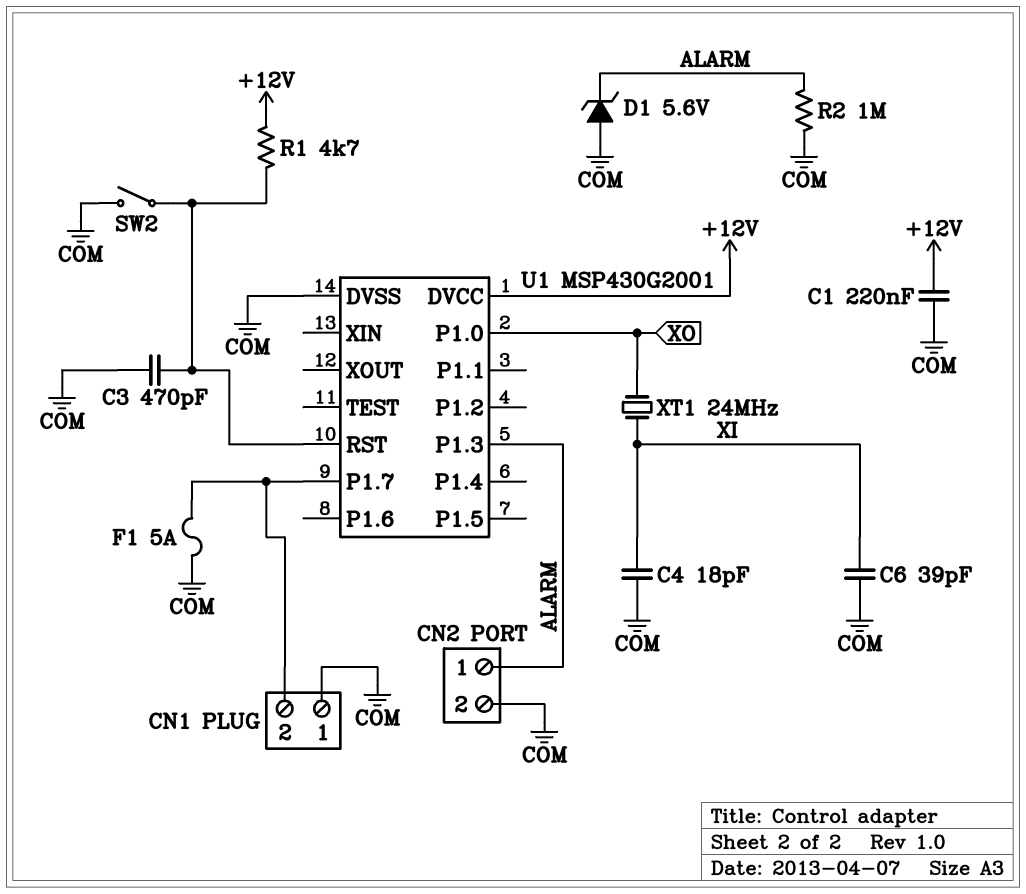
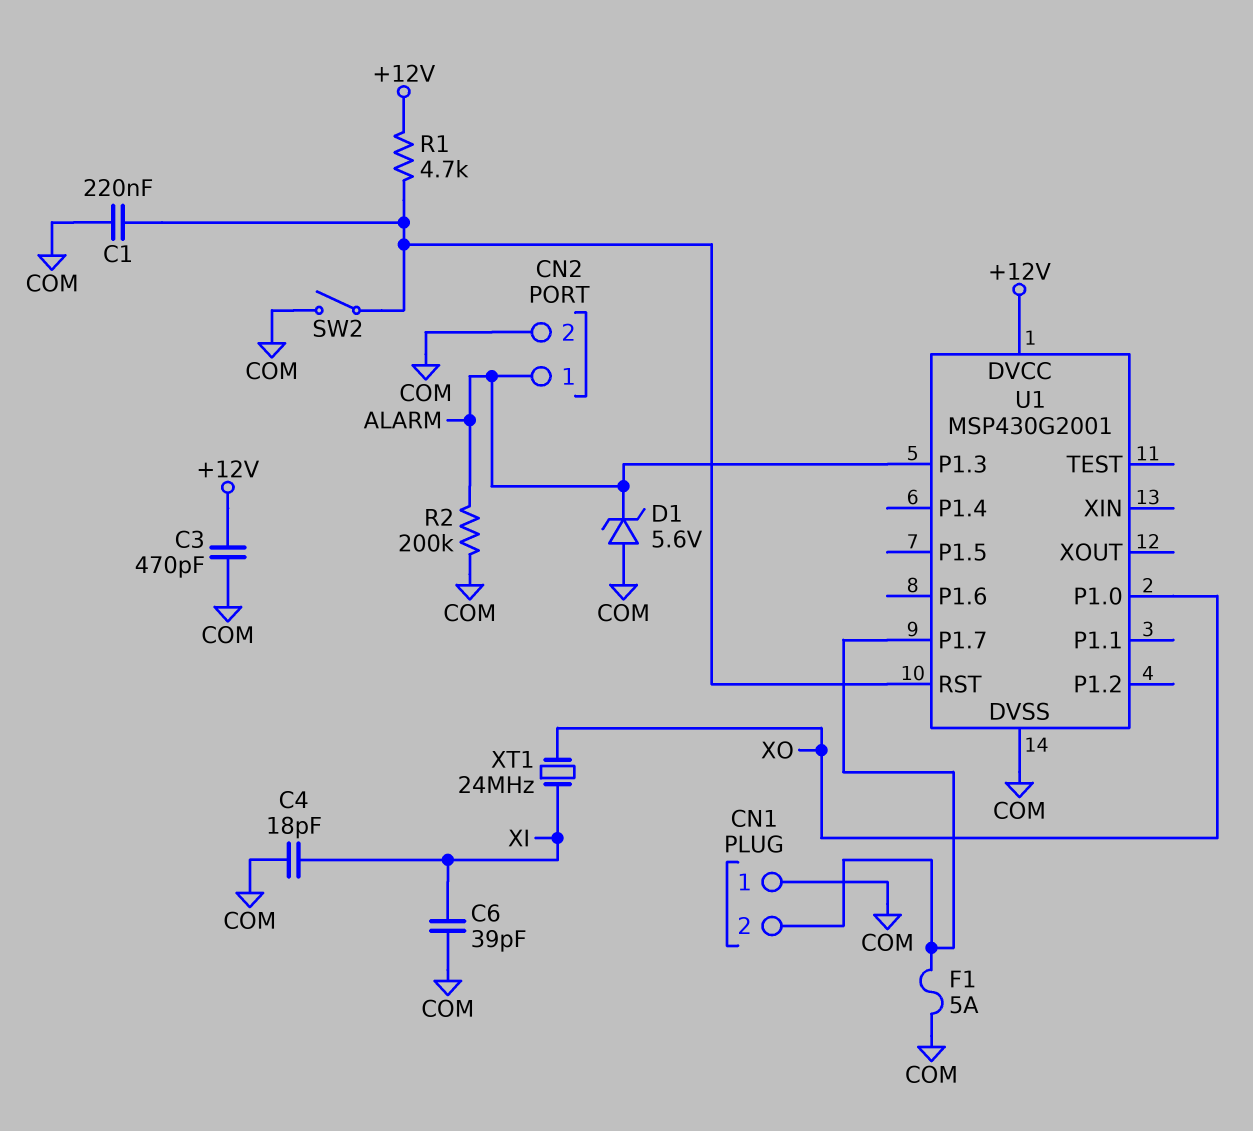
C1: 220nF (+12V, COM) -> 220nF (COM, U1/RST)
C3: 470pF (COM, U1/RST) -> 470pF (+12V, COM)
R2: 1M (ALARM, COM) -> 200k (ALARM, COM)

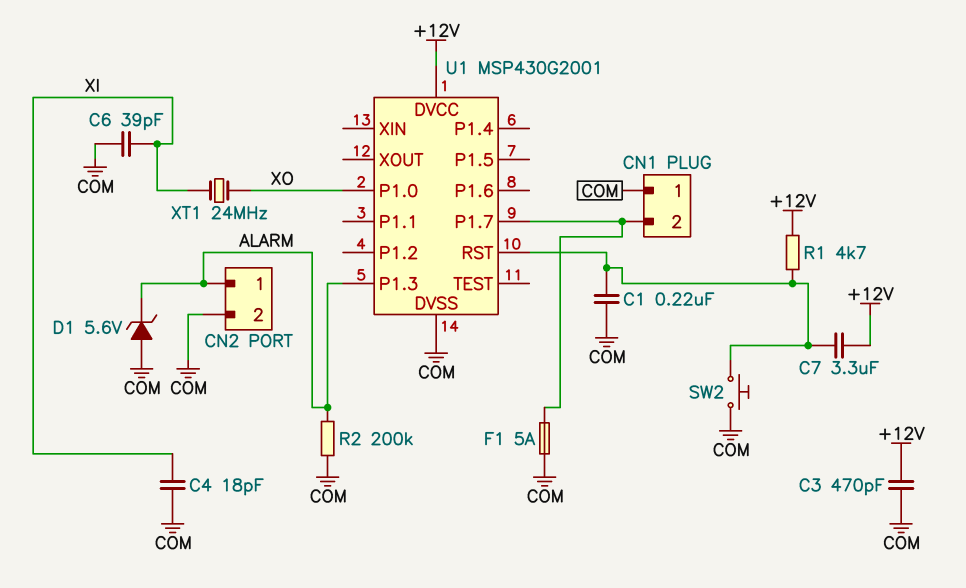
C7: none -> 3.3uF (+12V, U1/RST)
SW2: switch (COM, U1/RST) -> button (COM, U1/RST)

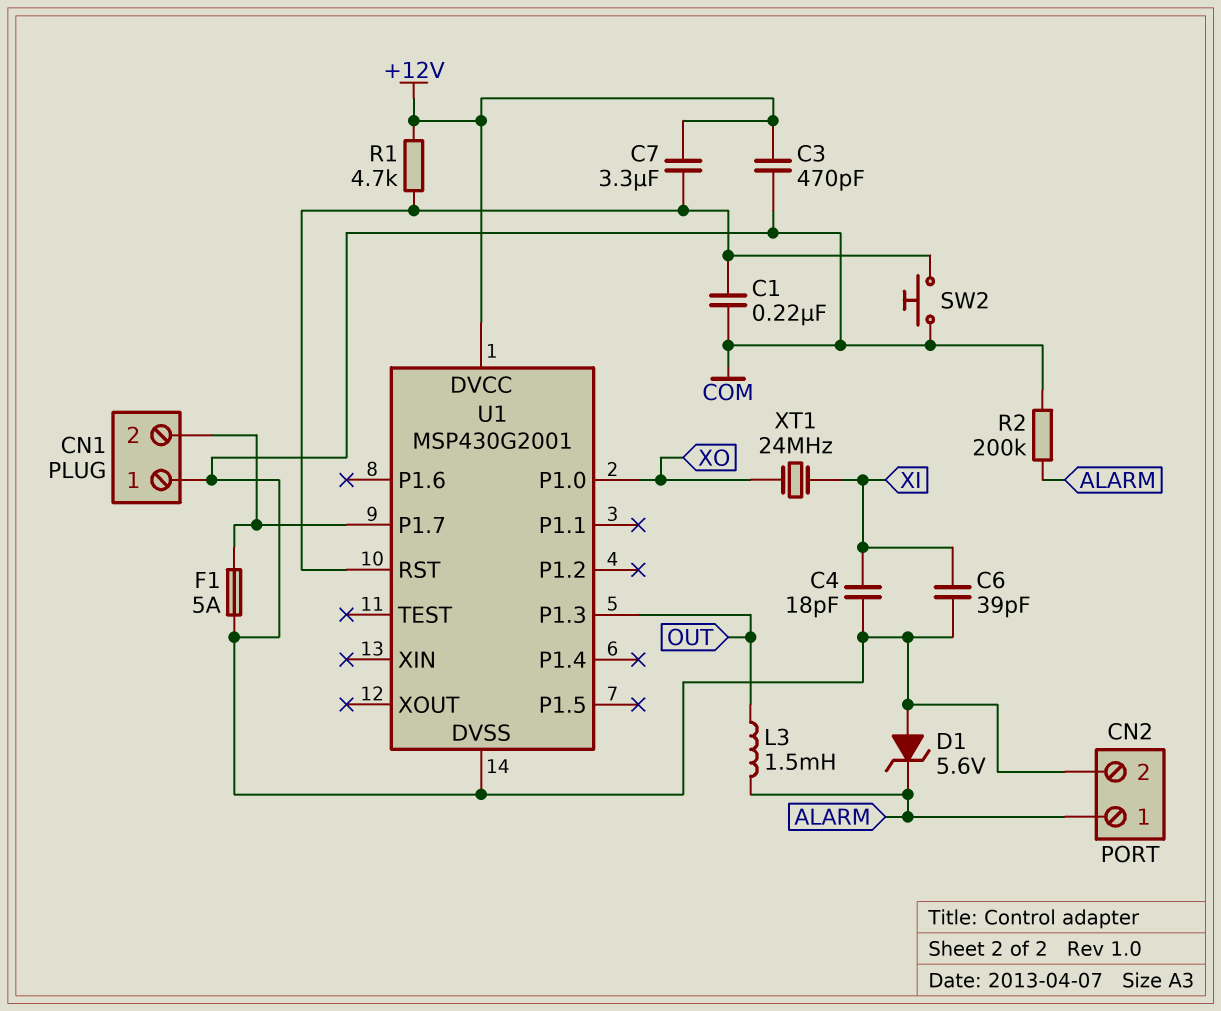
L3: none -> 1.5mH (ALARM, OUT)
U1 pin P1.3: ALARM -> OUT

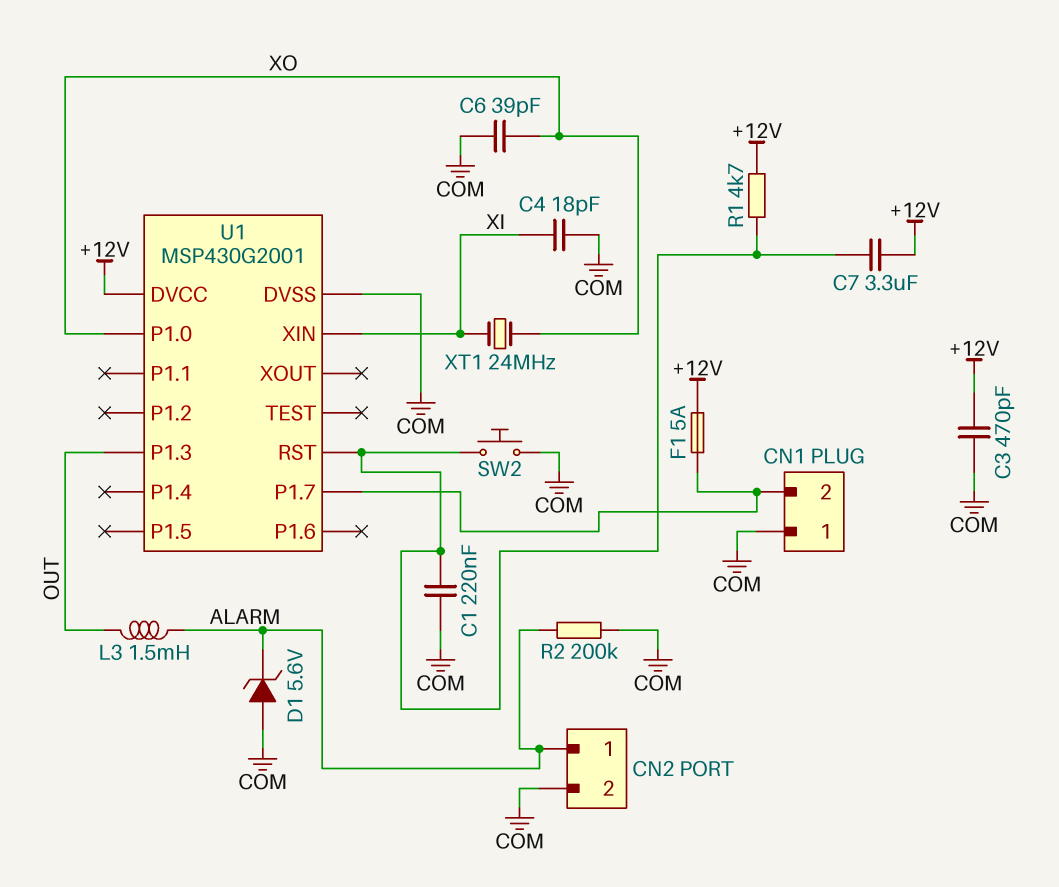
C6: 39pF (COM, XI) -> 39pF (COM, XO)
F1: 5A (CN1/2, COM) -> 5A (+12V, CN1/2)
U1 pin XIN: none -> XI

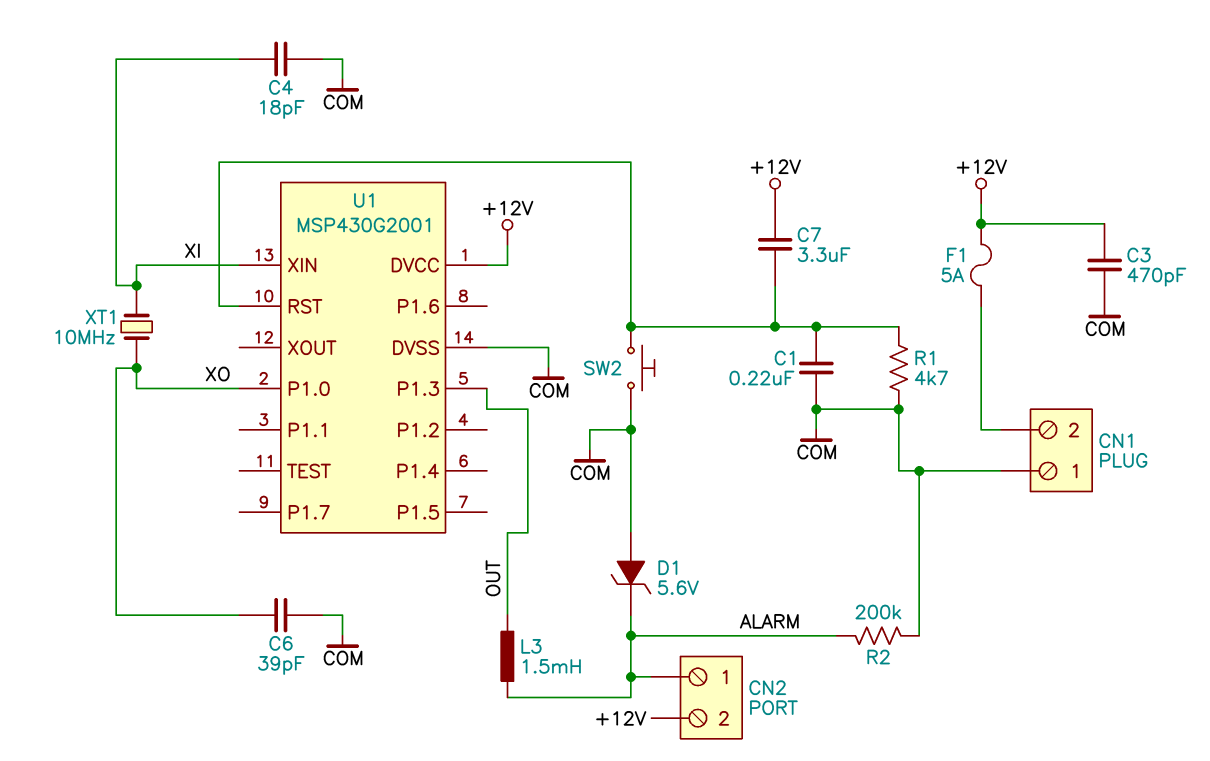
CN2 pin 2: COM -> +12V
R1: 4.7k (+12V, U1/RST) -> 4.7k (COM, U1/RST)
U1 pin P1.7: CN1/2 -> none
XT1: 24MHz (XI, XO) -> 10MHz (XI, XO)

